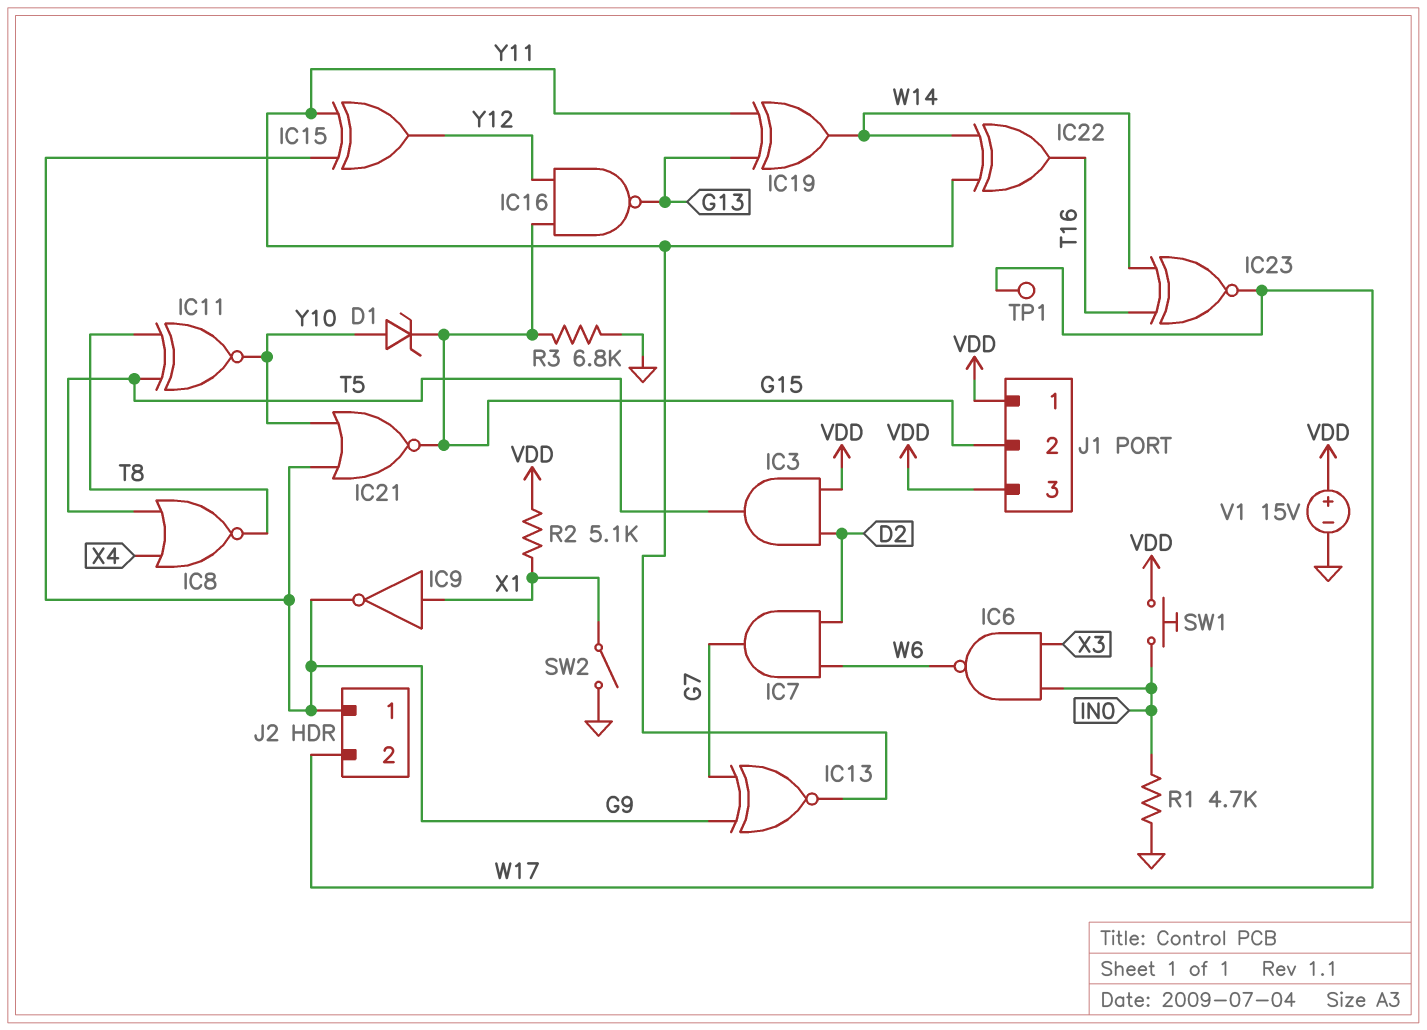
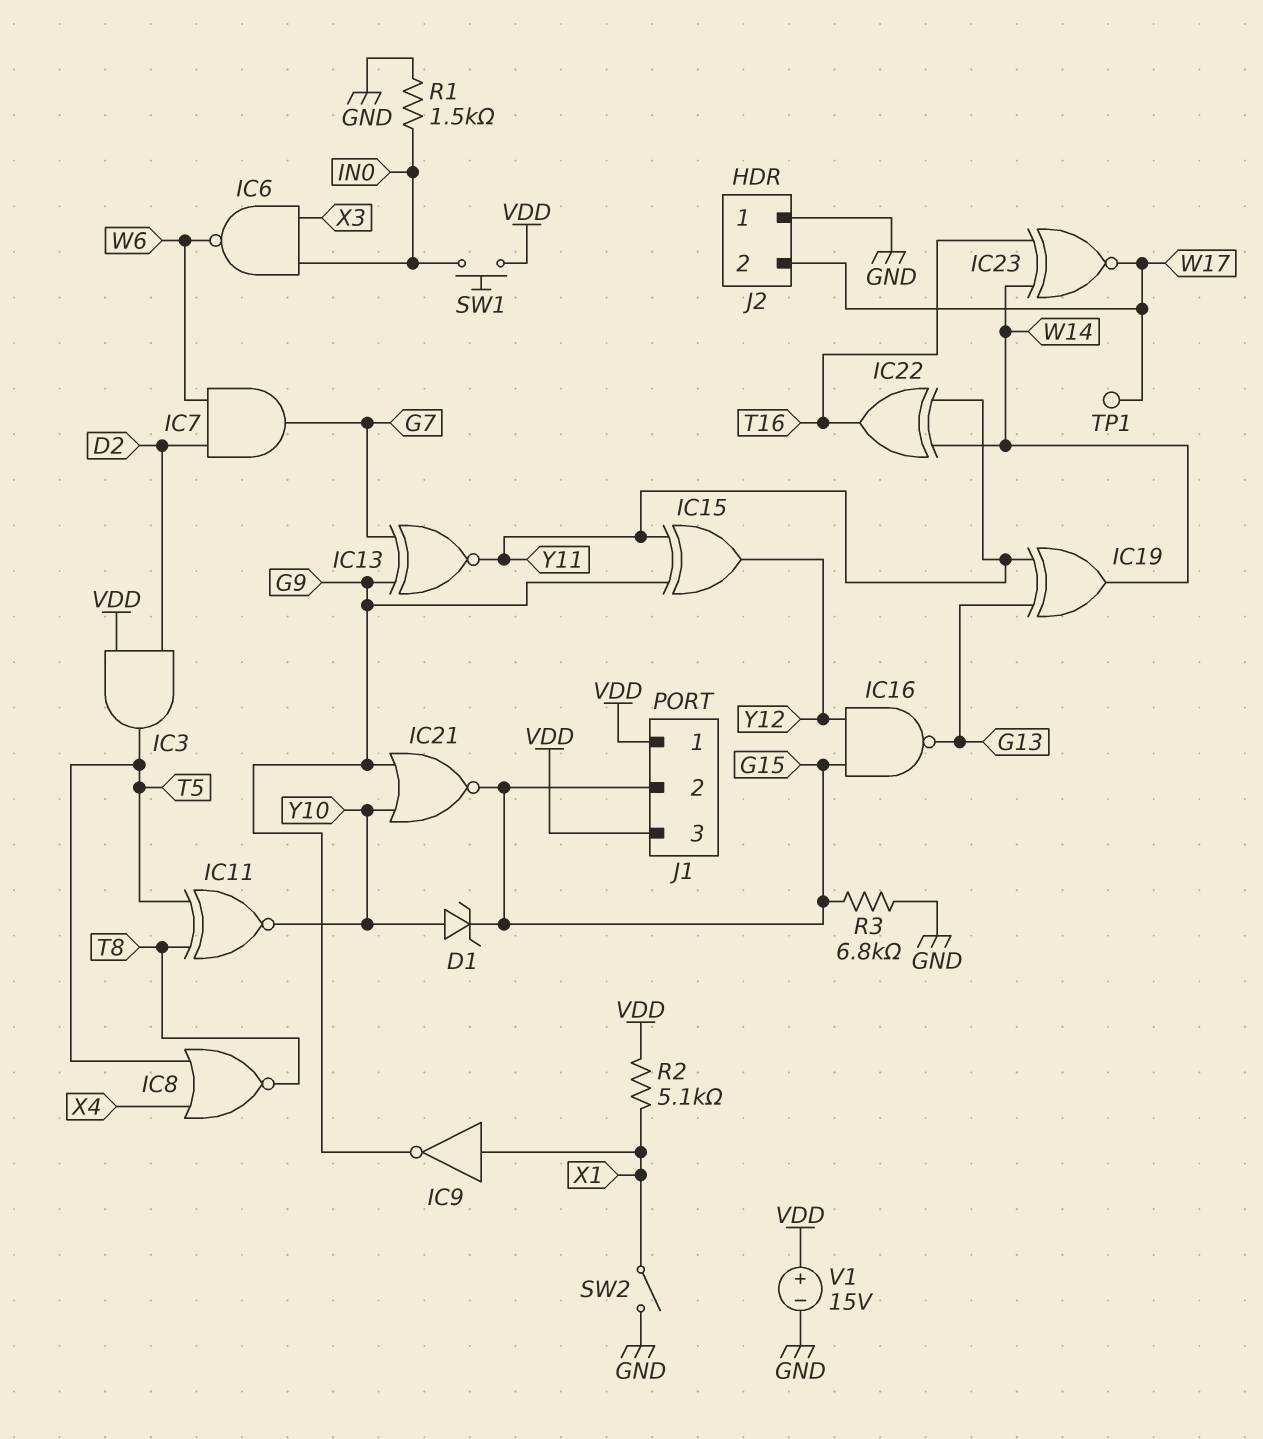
J2 pin 1: G9 -> GND
R1: 4.7k (GND, IN0) -> 1.5k (GND, IN0)

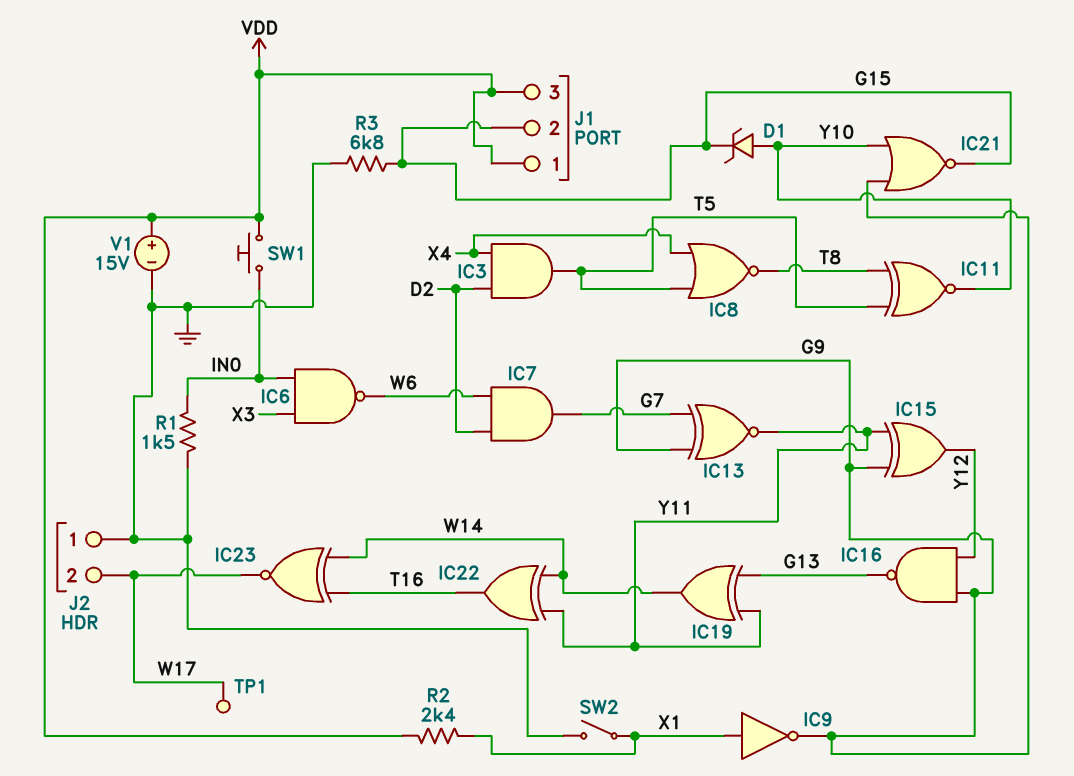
IC3: AND (in D2, in VDD, out T5) -> AND (in D2, in X4, out T5)
IC16: NAND (in G15, in Y12, out G13) -> NAND (in G9, in Y12, out G13)
R2: 5.1k (VDD, X1) -> 2.4k (VDD, X1)

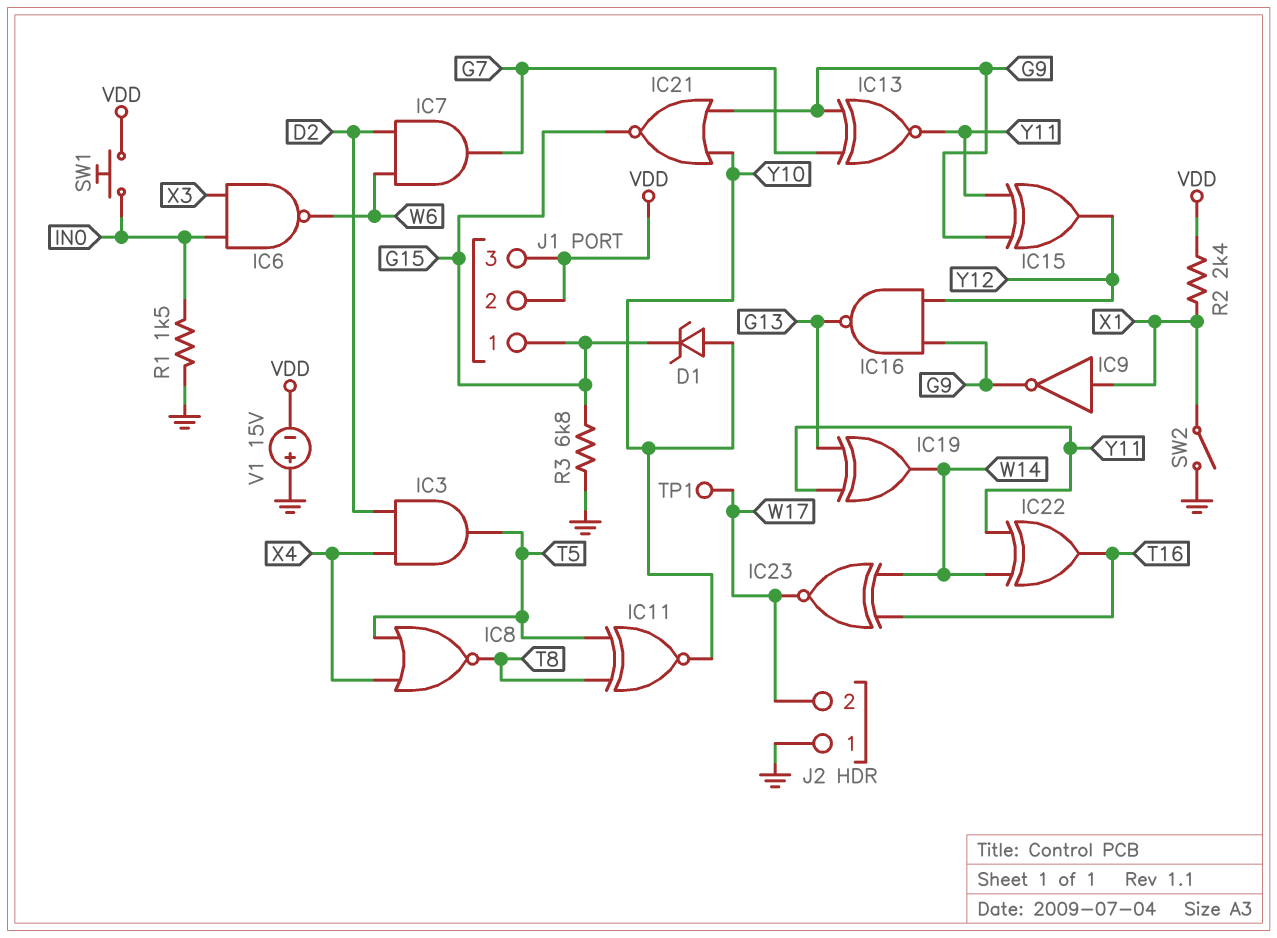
J1 pin 1: VDD -> G15
J1 pin 2: G15 -> VDD
V1: 15V (plus VDD, minus GND) -> 15V (plus GND, minus VDD)

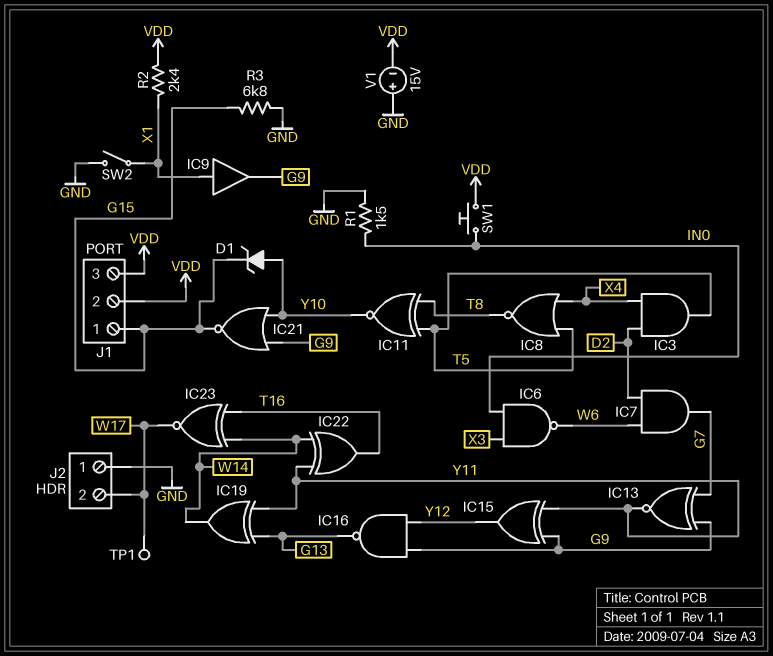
IC9: NOT (in X1, out G9) -> buffer (in X1, out G9)

